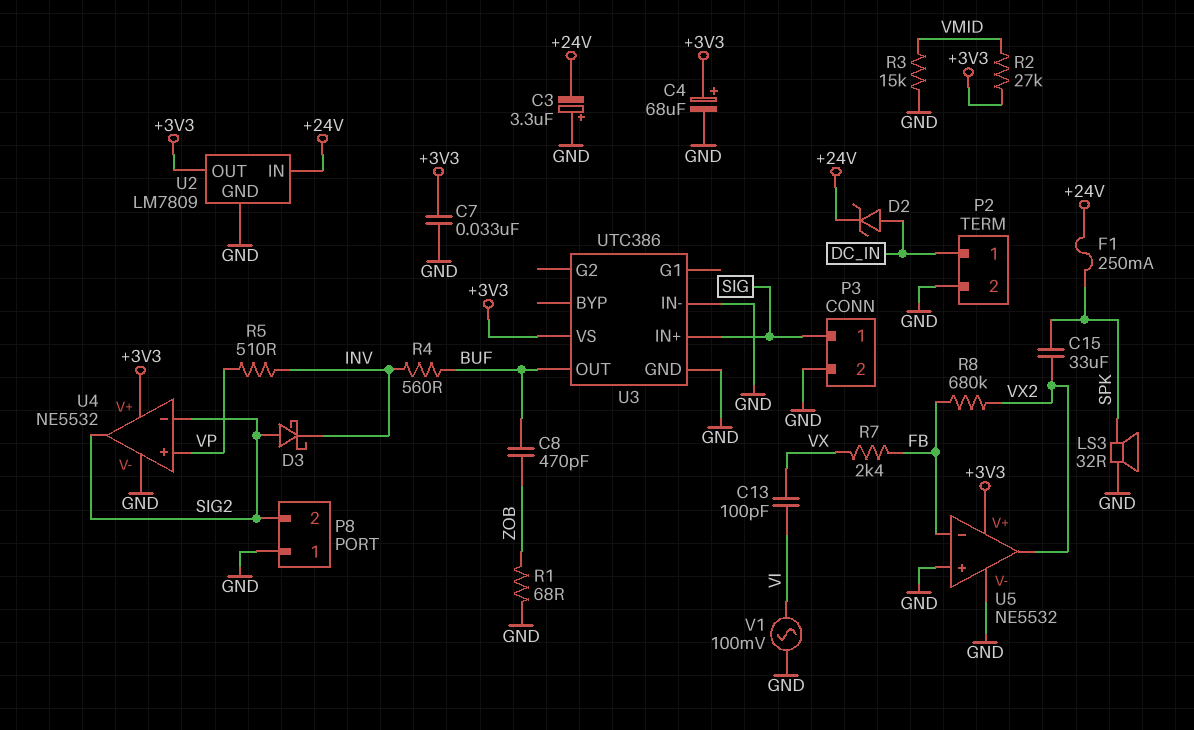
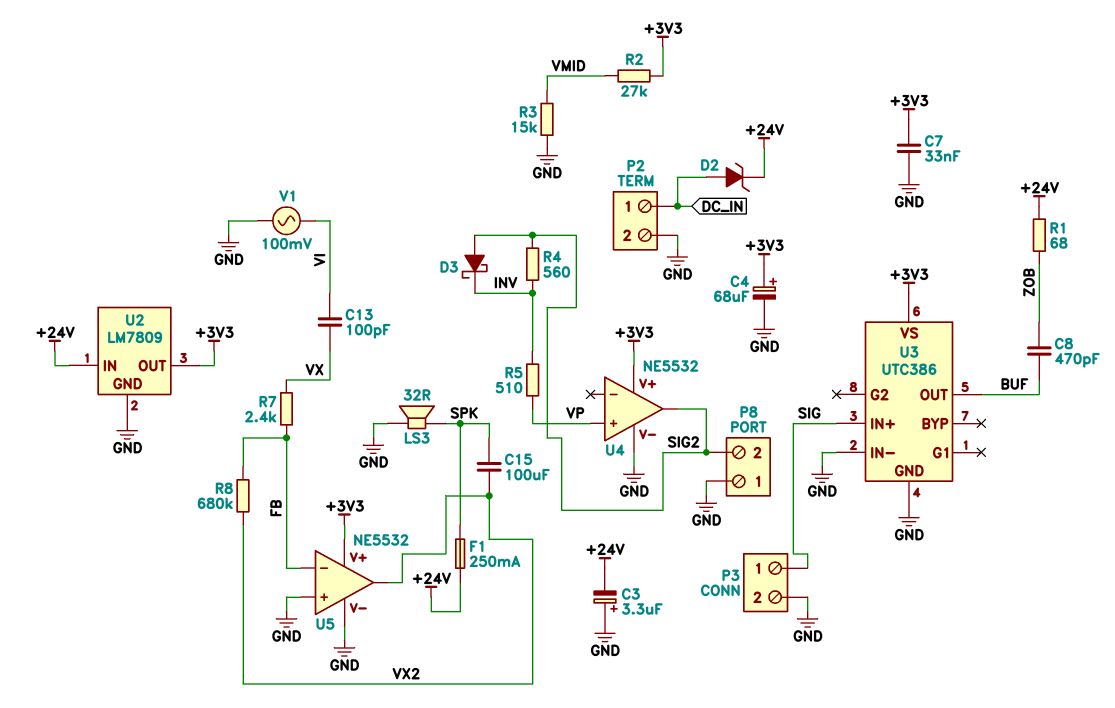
C15: 33uF (SPK, VX2) -> 100uF (SPK, VX2)
R1: 68 (GND, ZOB) -> 68 (+24V, ZOB)
R4: 560 (BUF, INV) -> 560 (INV, SIG2)
U4 pin in-: SIG2 -> none

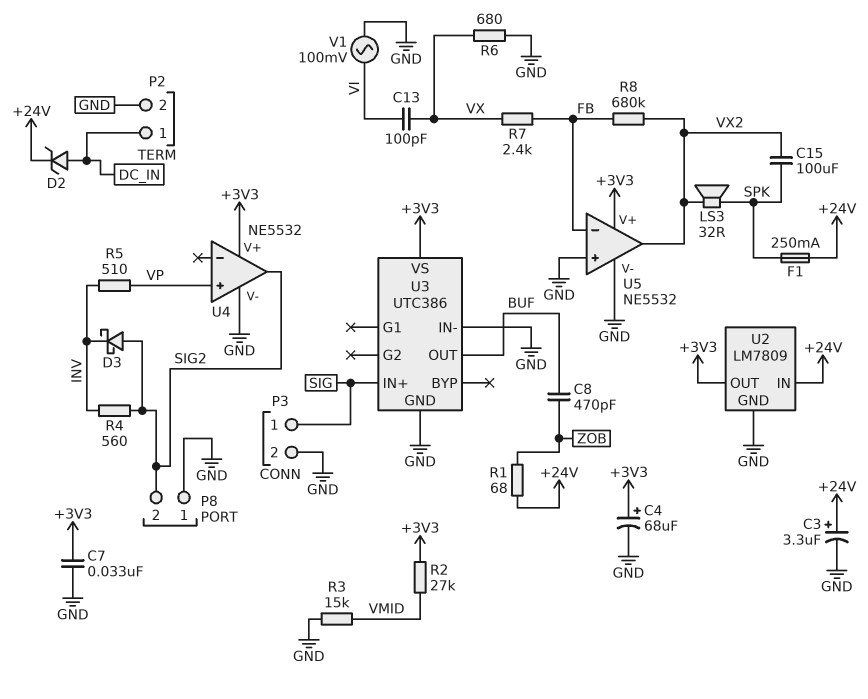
C3: 3.3uF (plus GND, minus +24V) -> 3.3uF (plus +24V, minus GND)
LS3: speaker 32R (GND, SPK) -> speaker 32R (SPK, VX2)
R6: none -> 680 (GND, VX)

